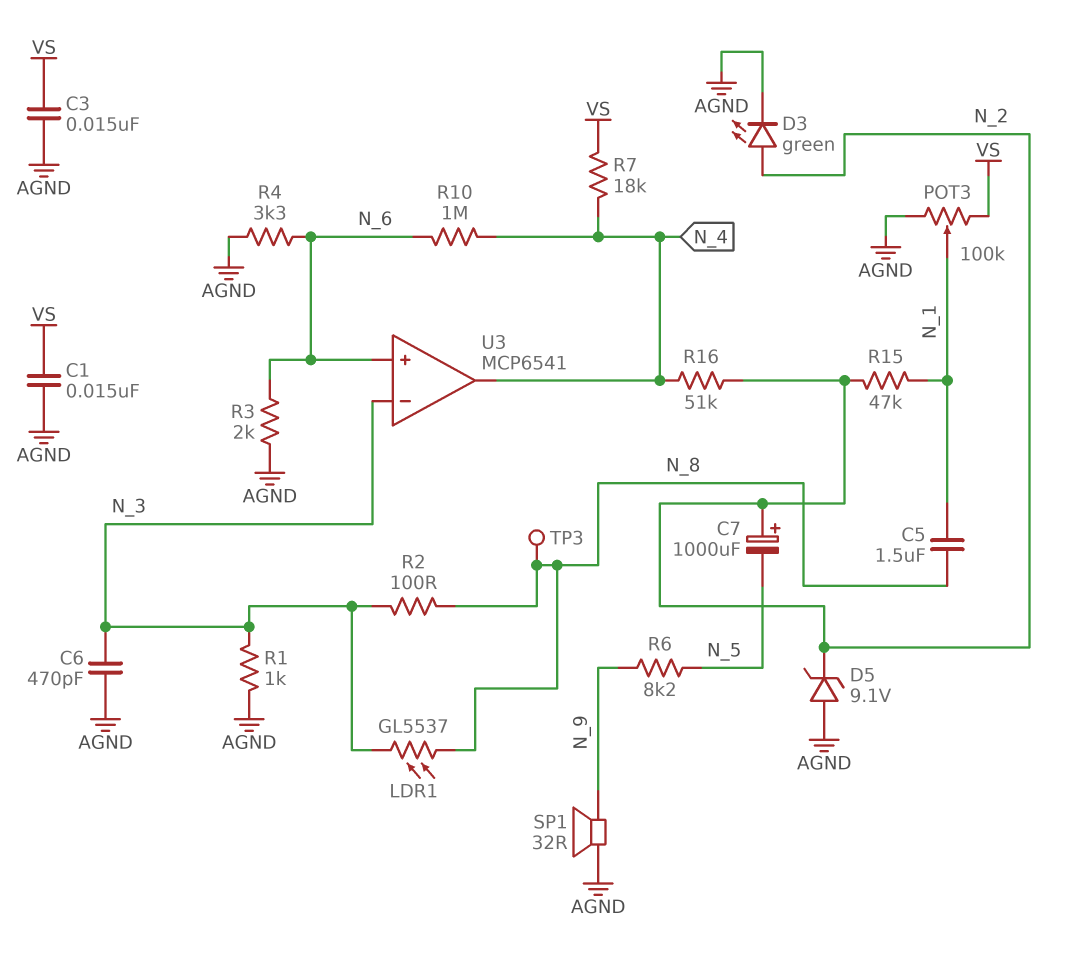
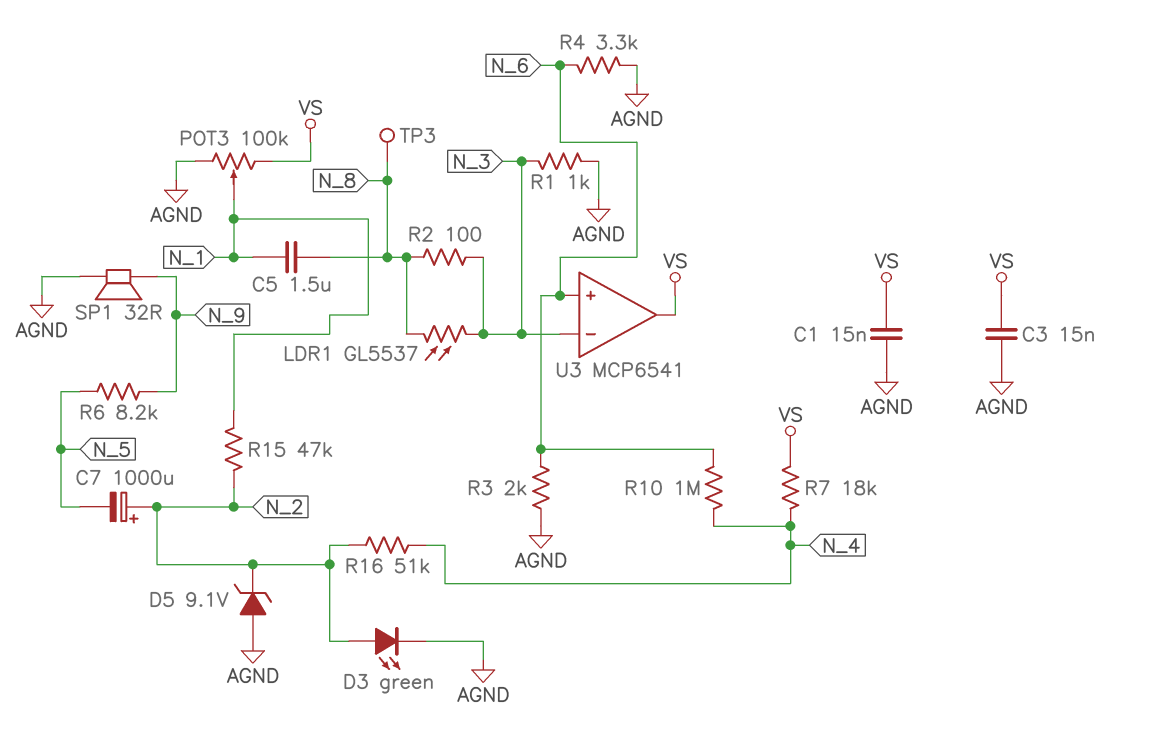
C6: 470pF (AGND, N_3) -> none
U3 pin out: N_4 -> VS

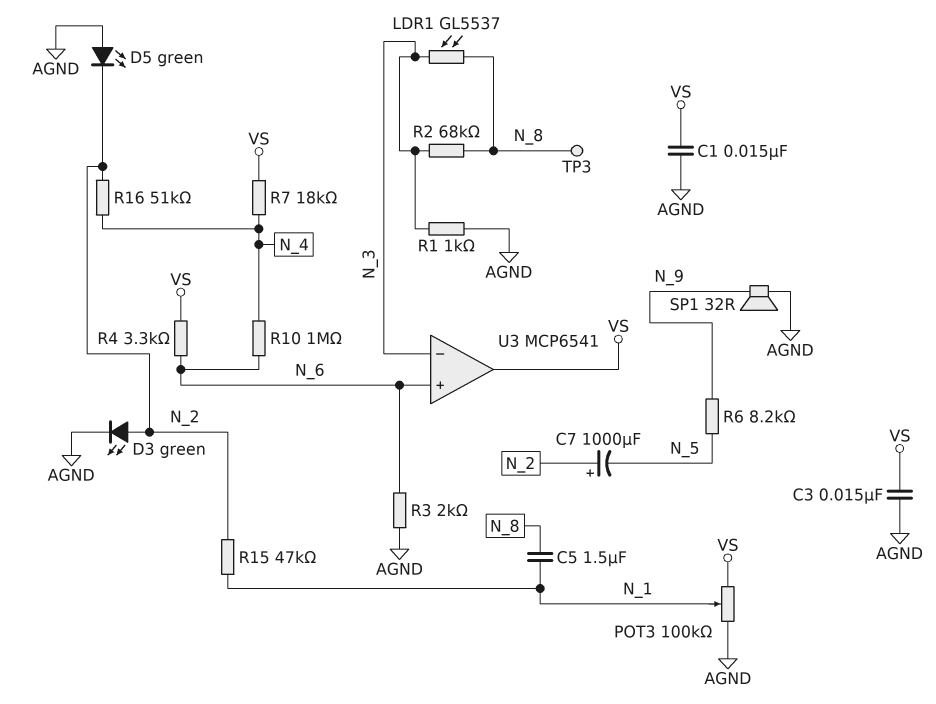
D5: zener 9.1V (A AGND, K N_2) -> LED green (A AGND, K N_2)
R2: 100 (N_3, N_8) -> 68k (N_3, N_8)
R4: 3.3k (AGND, N_6) -> 3.3k (N_6, VS)

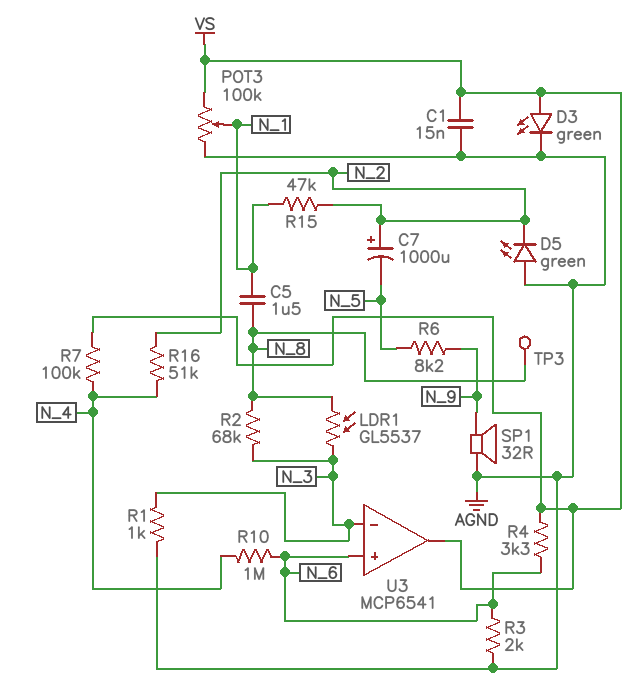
C3: 15nF (AGND, VS) -> none
D3: LED green (A N_2, K AGND) -> LED green (A VS, K AGND)
R7: 18k (N_4, VS) -> 100k (N_4, VS)

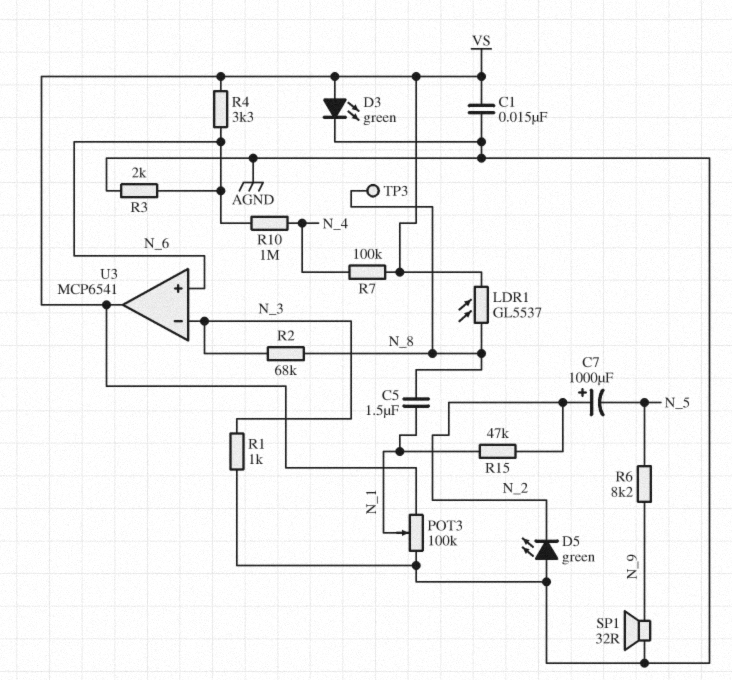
LDR1: GL5537 (N_3, N_8) -> GL5537 (N_8, VS)
R16: 51k (N_2, N_4) -> none

